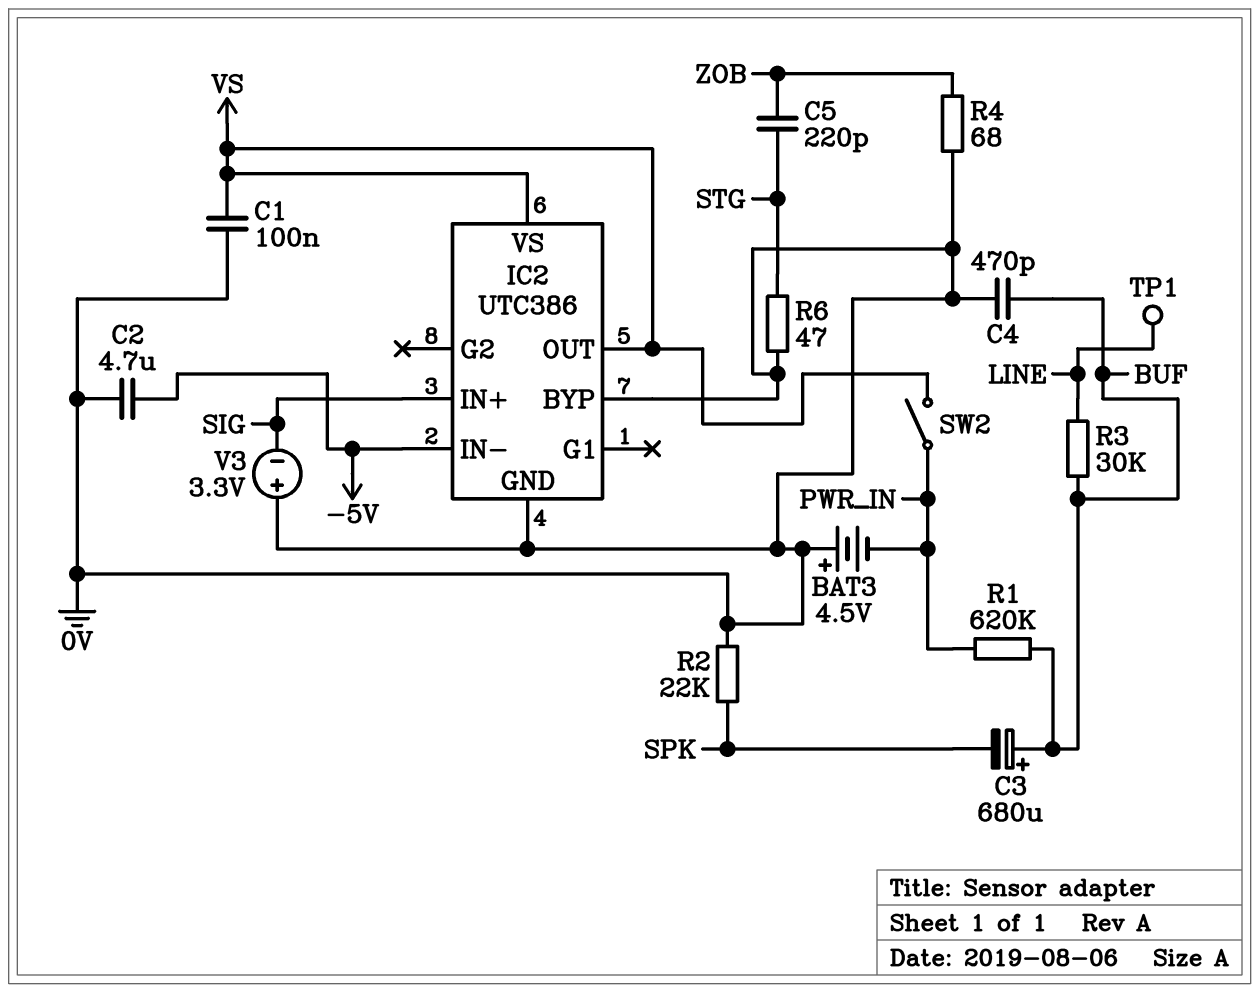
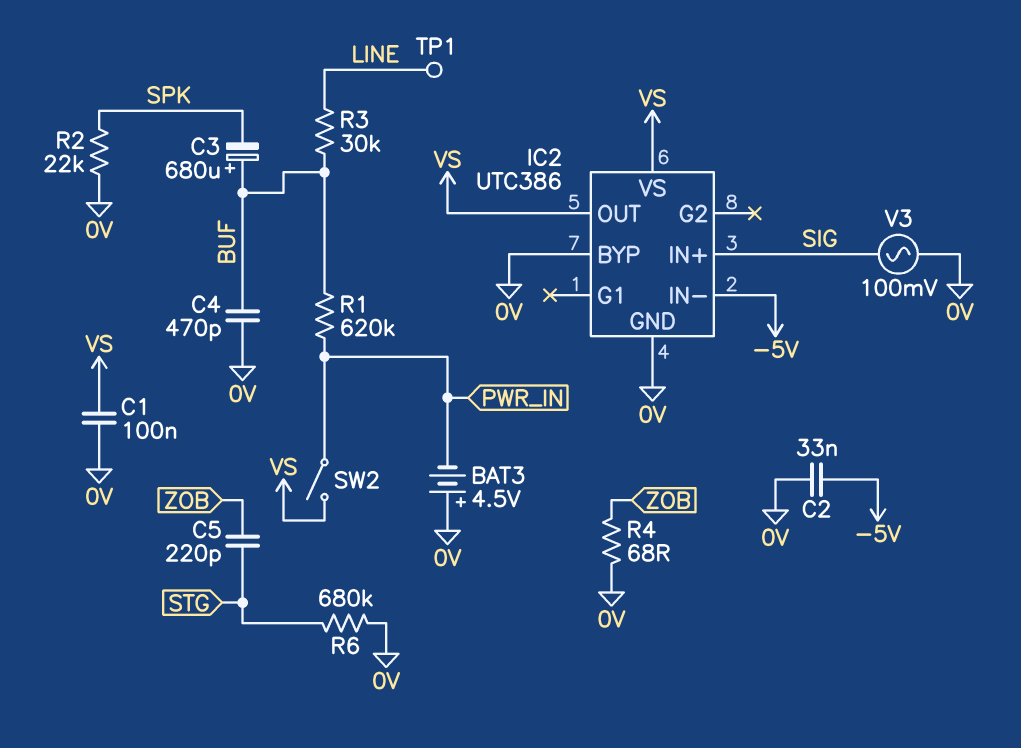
C2: 4.7uF (-5V, 0V) -> 33nF (-5V, 0V)
R6: 47 (0V, STG) -> 680k (0V, STG)
V3: 3.3V (plus 0V, minus SIG) -> AC 100mV (0V, SIG)

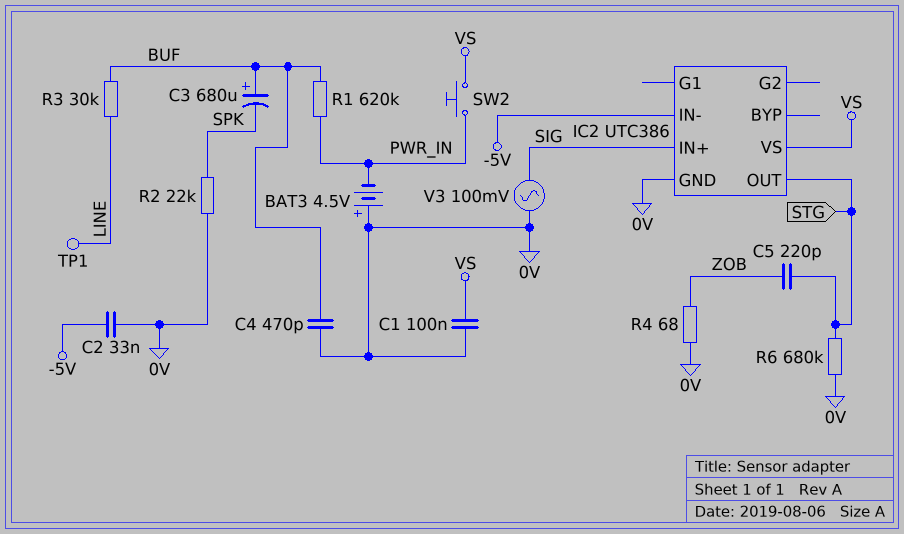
IC2 pin BYP: 0V -> none
IC2 pin OUT: VS -> STG
SW2: switch (PWR_IN, VS) -> button (PWR_IN, VS)

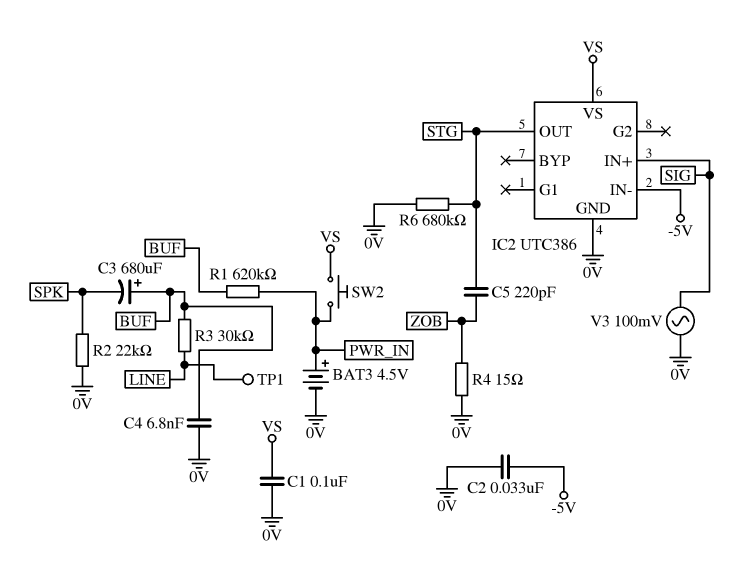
BAT3: 4.5V (plus 0V, minus PWR_IN) -> 4.5V (plus PWR_IN, minus 0V)
C4: 470pF (0V, BUF) -> 6.8nF (0V, BUF)
R4: 68 (0V, ZOB) -> 15 (0V, ZOB)

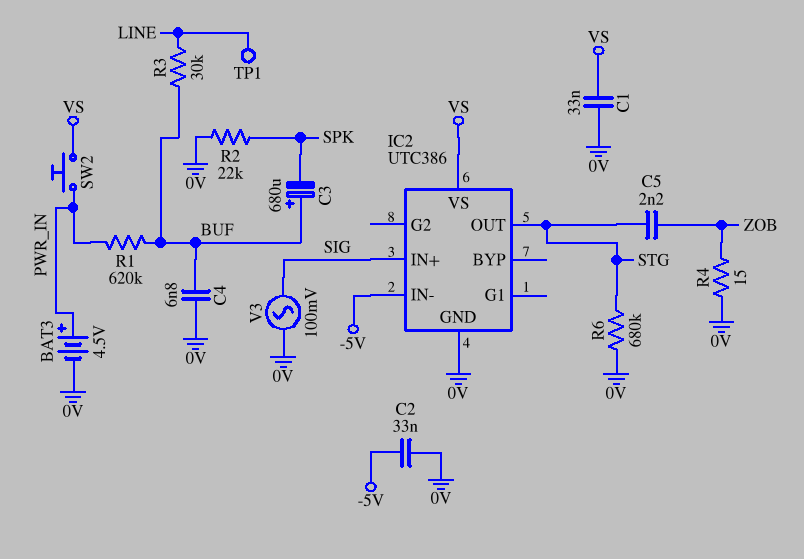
C1: 100nF (0V, VS) -> 33nF (0V, VS)
C5: 220pF (STG, ZOB) -> 2.2nF (STG, ZOB)

